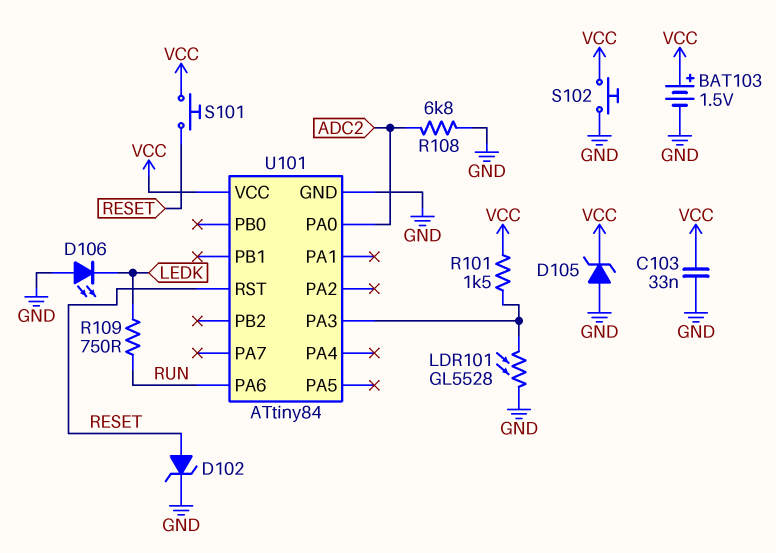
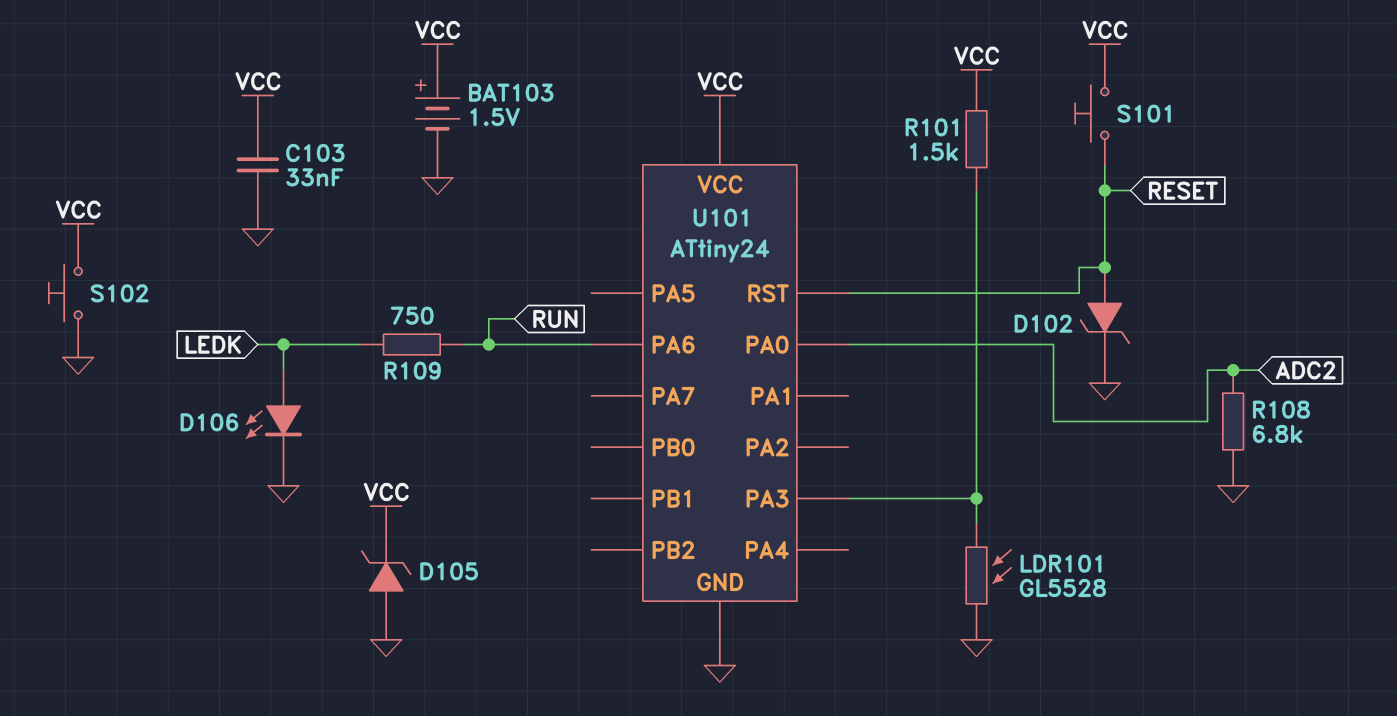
D106: LED (A GND, K LEDK) -> LED (A LEDK, K GND)
U101: ATtiny84 -> ATtiny24

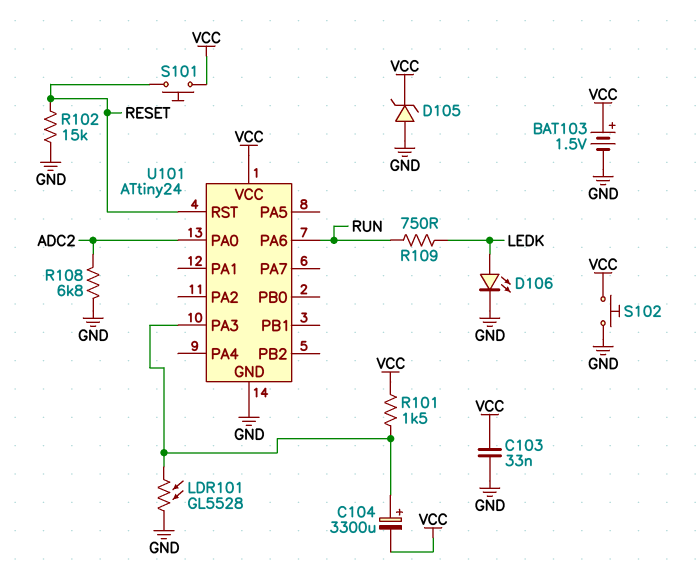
C104: none -> 3300uF (plus U101/PA3, minus VCC)
D102: zener (A RESET, K GND) -> none
R102: none -> 15k (GND, RESET)

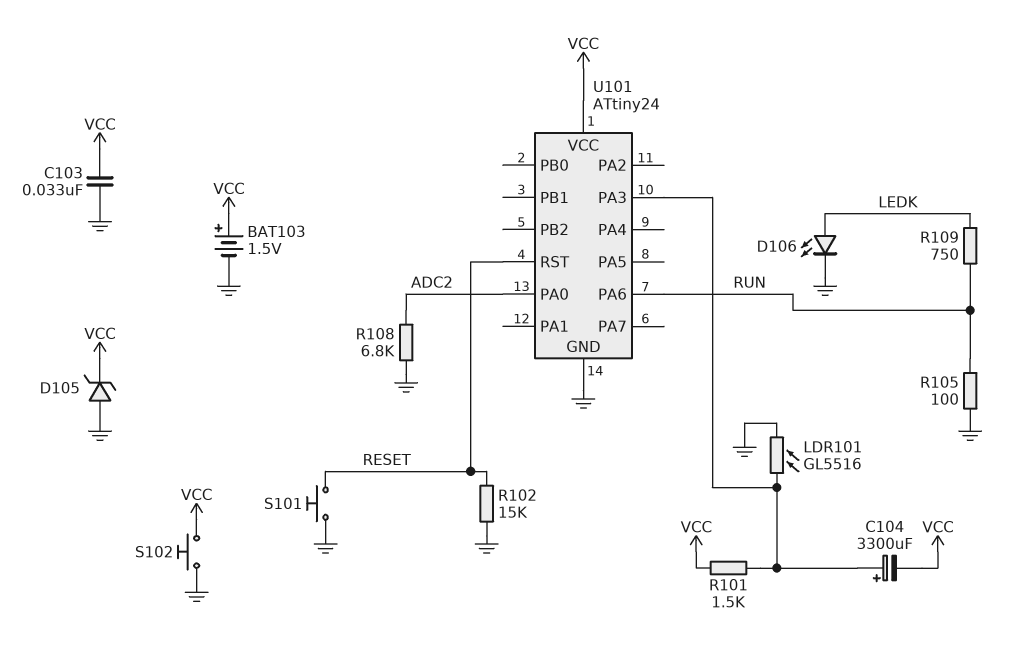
LDR101: GL5528 (GND, U101/PA3) -> GL5516 (GND, U101/PA3)
R105: none -> 100 (GND, RUN)
S101: button (RESET, VCC) -> button (GND, RESET)

